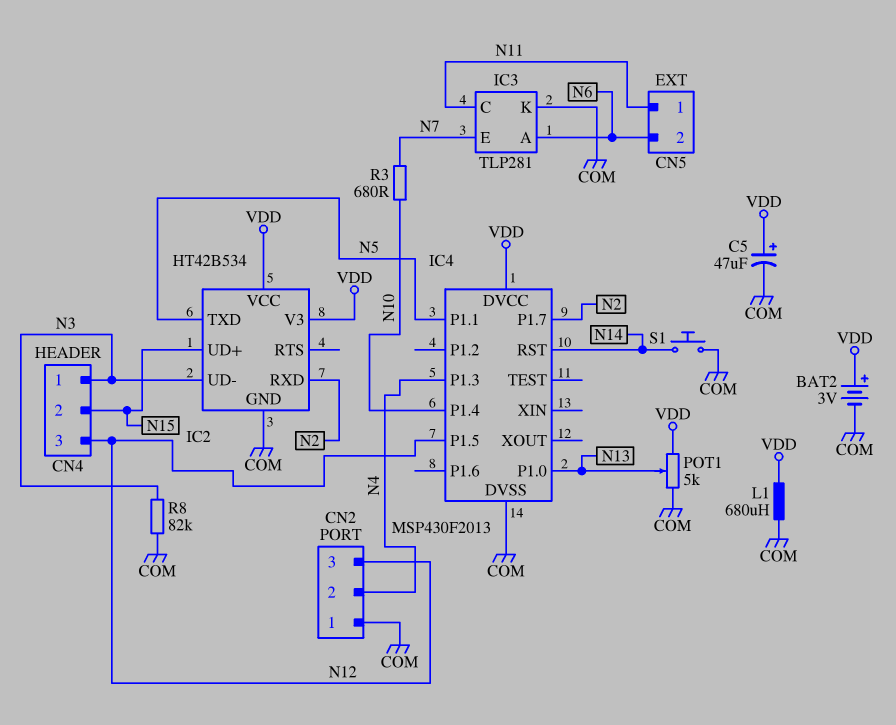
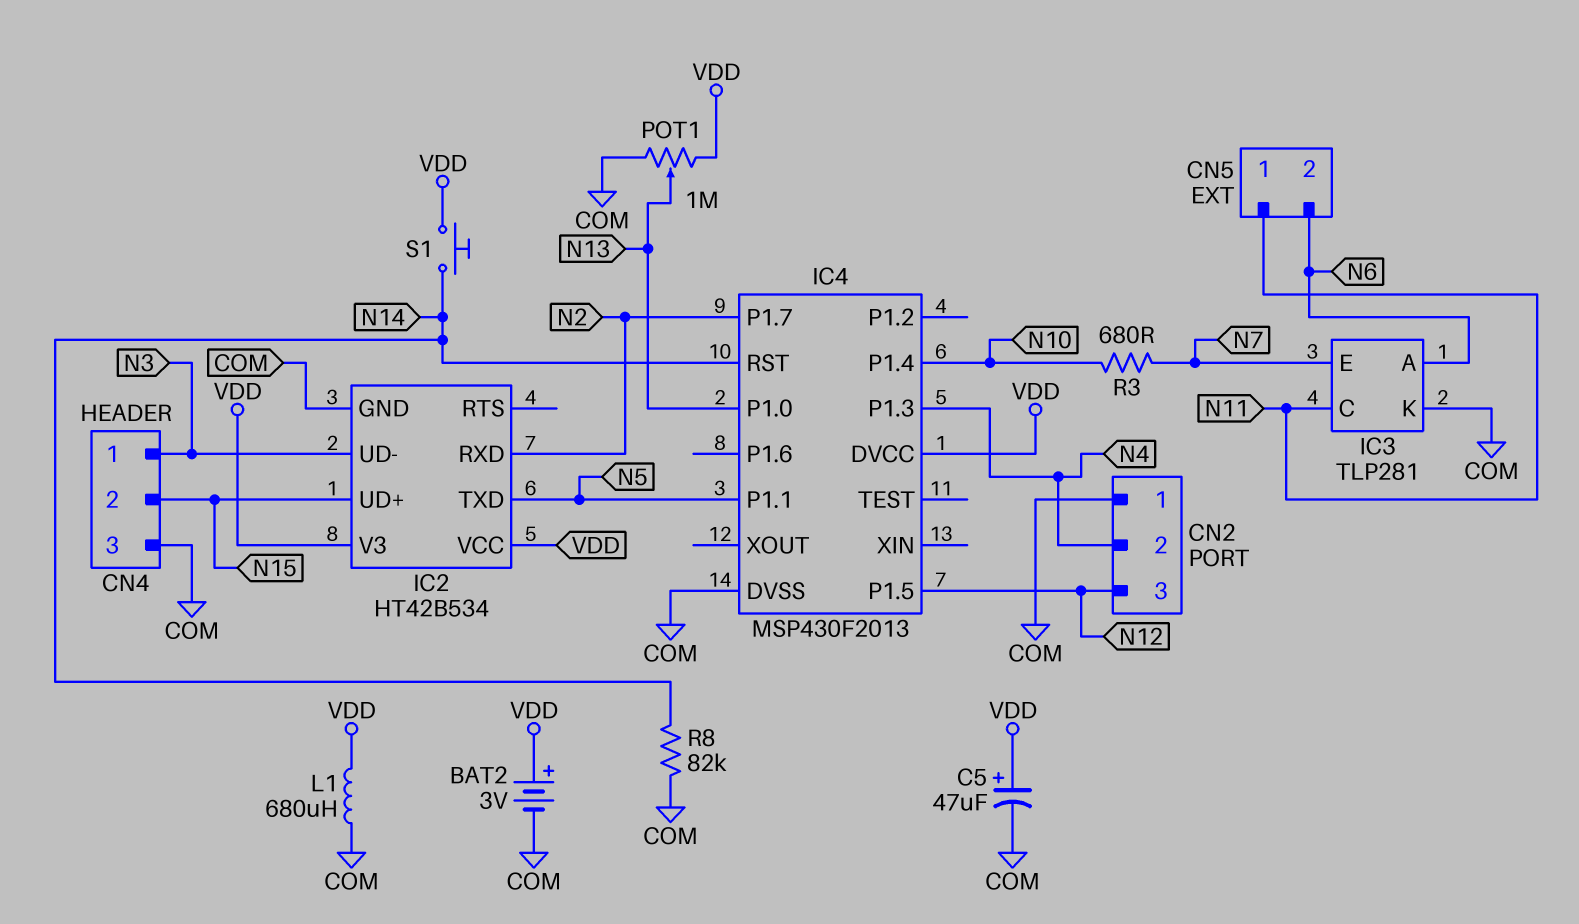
CN4 pin 3: N12 -> COM
POT1: 5k (COM, VDD, wiper N13) -> 1M (COM, VDD, wiper N13)
R8: 82k (COM, N3) -> 82k (COM, N14)
S1: button (COM, N14) -> button (N14, VDD)

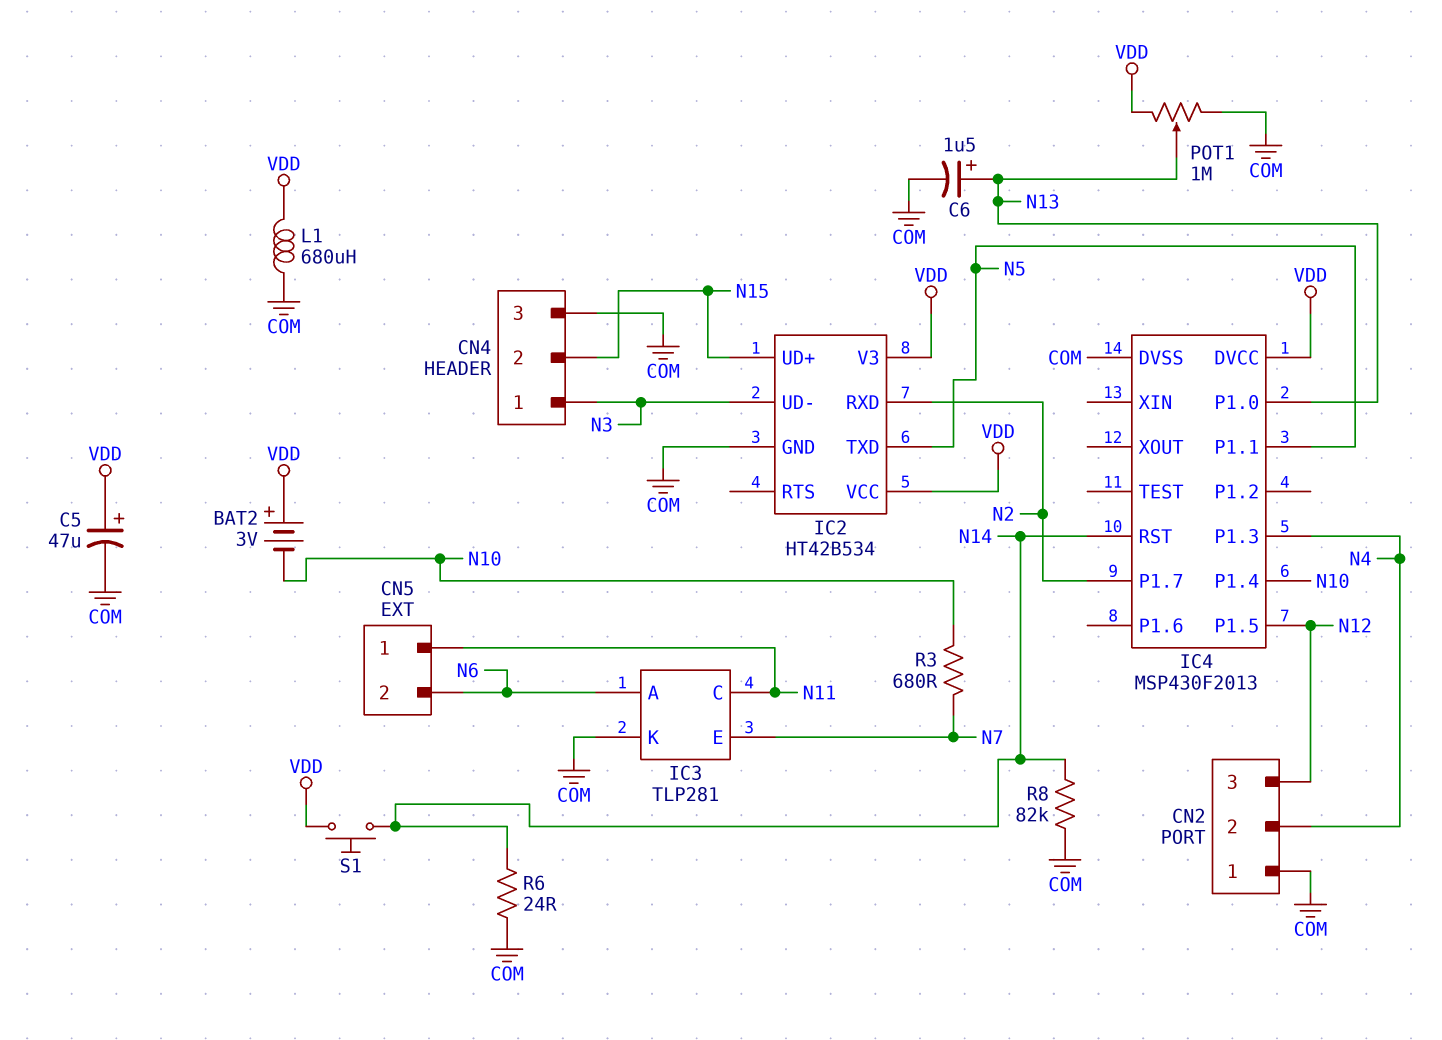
BAT2: 3V (plus VDD, minus COM) -> 3V (plus VDD, minus N10)
C6: none -> 1.5uF (plus N13, minus COM)
R6: none -> 24 (COM, N14)

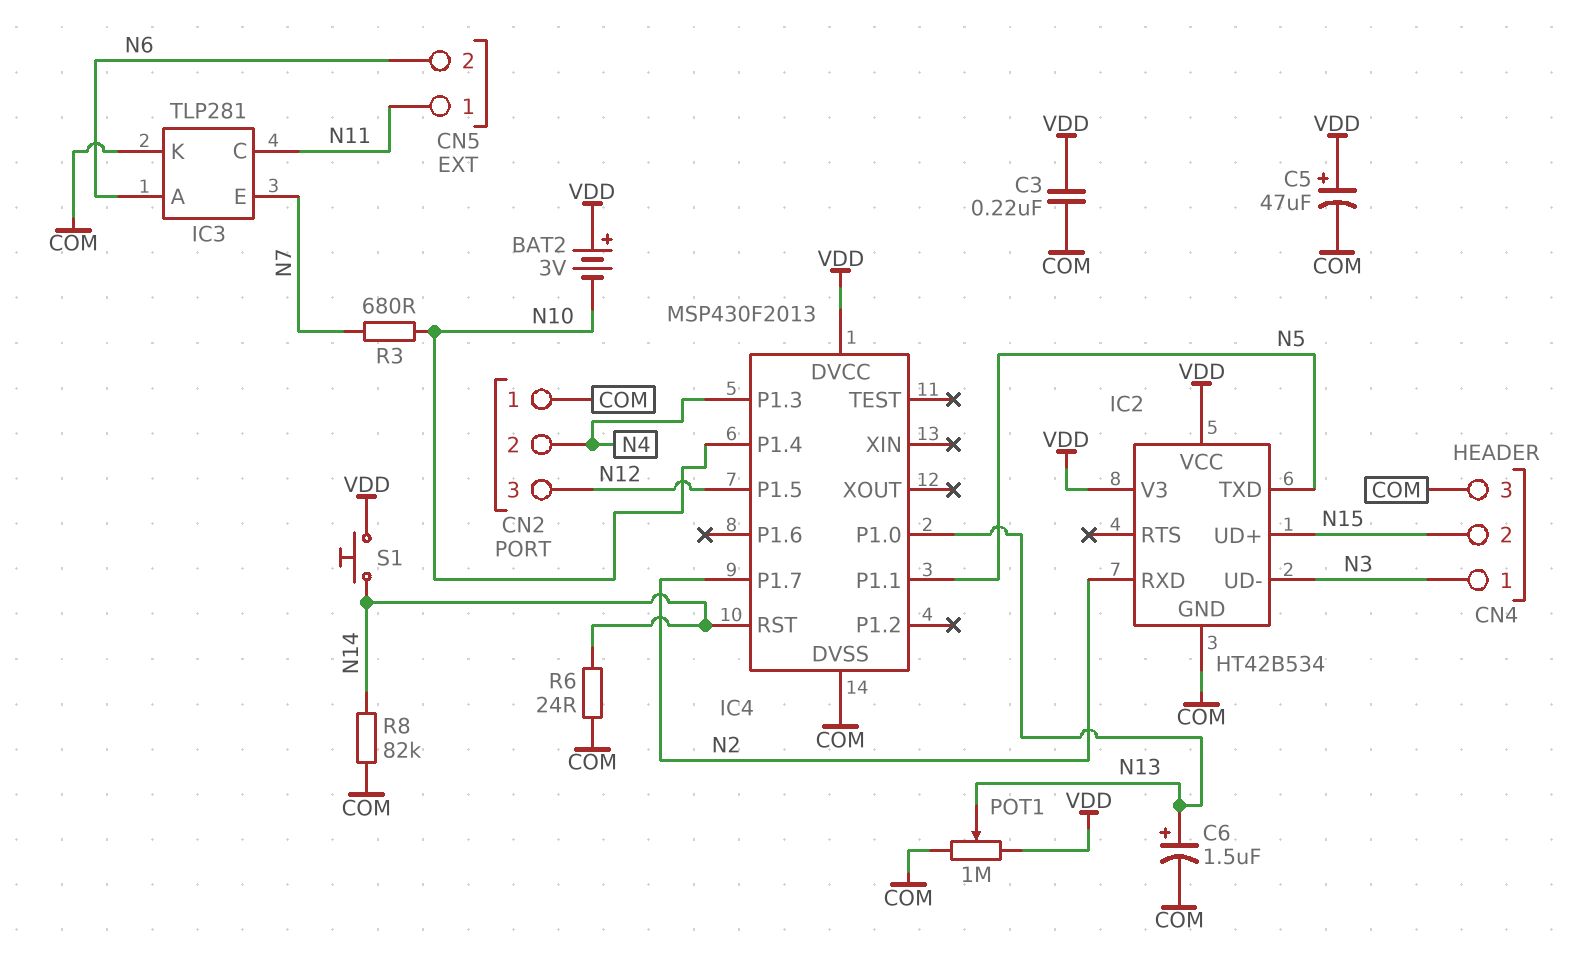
C3: none -> 220nF (COM, VDD)
L1: 680uH (COM, VDD) -> none

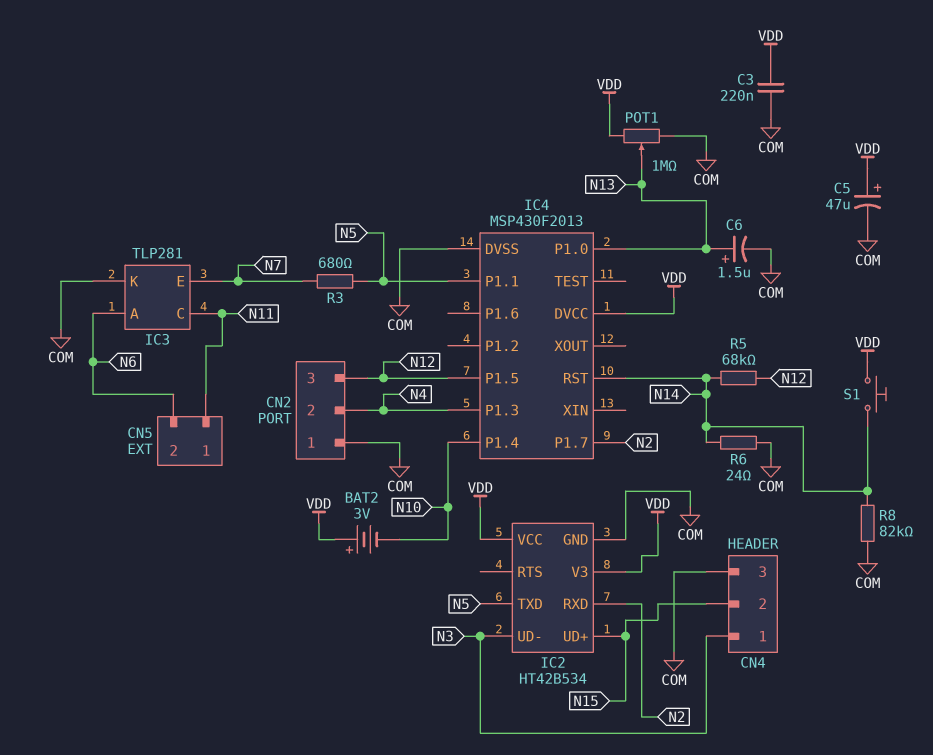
R3: 680 (N7, N10) -> 680 (N5, N7)
R5: none -> 68k (N12, N14)

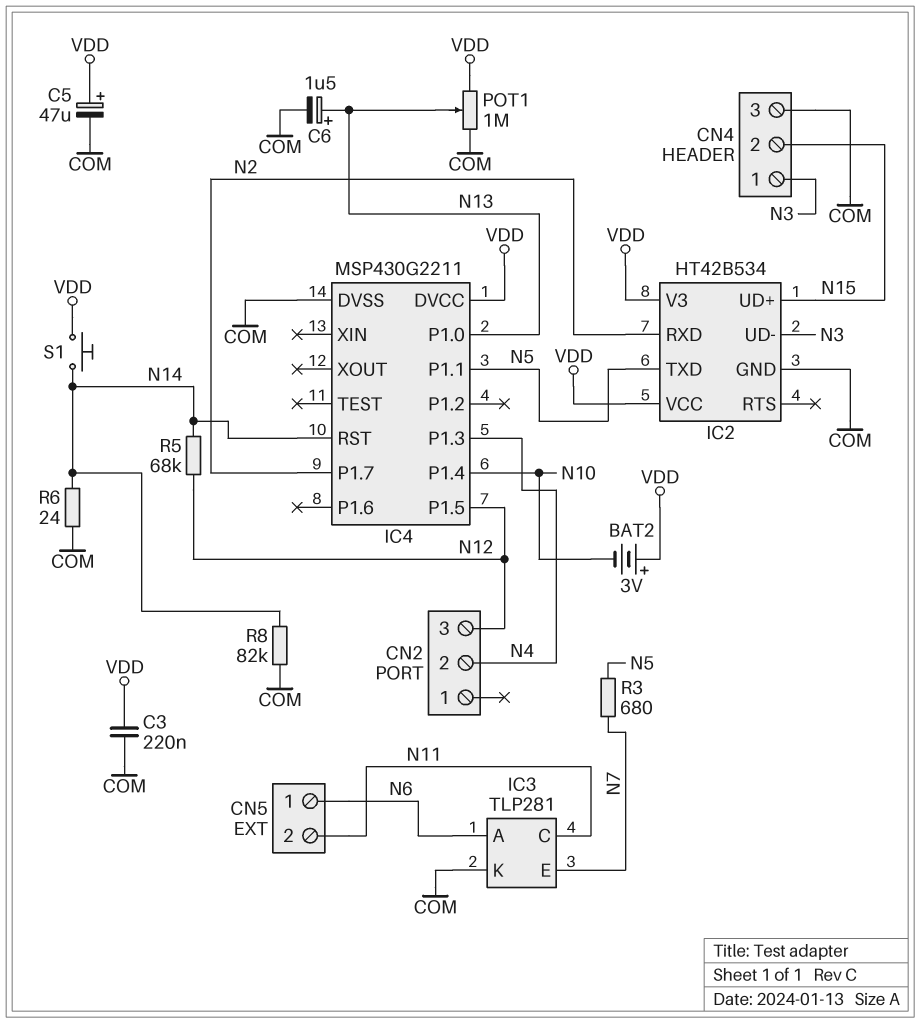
CN2 pin 1: COM -> none
CN5 pin 1: N11 -> N6
CN5 pin 2: N6 -> N11
IC4: MSP430F2013 -> MSP430G2211

